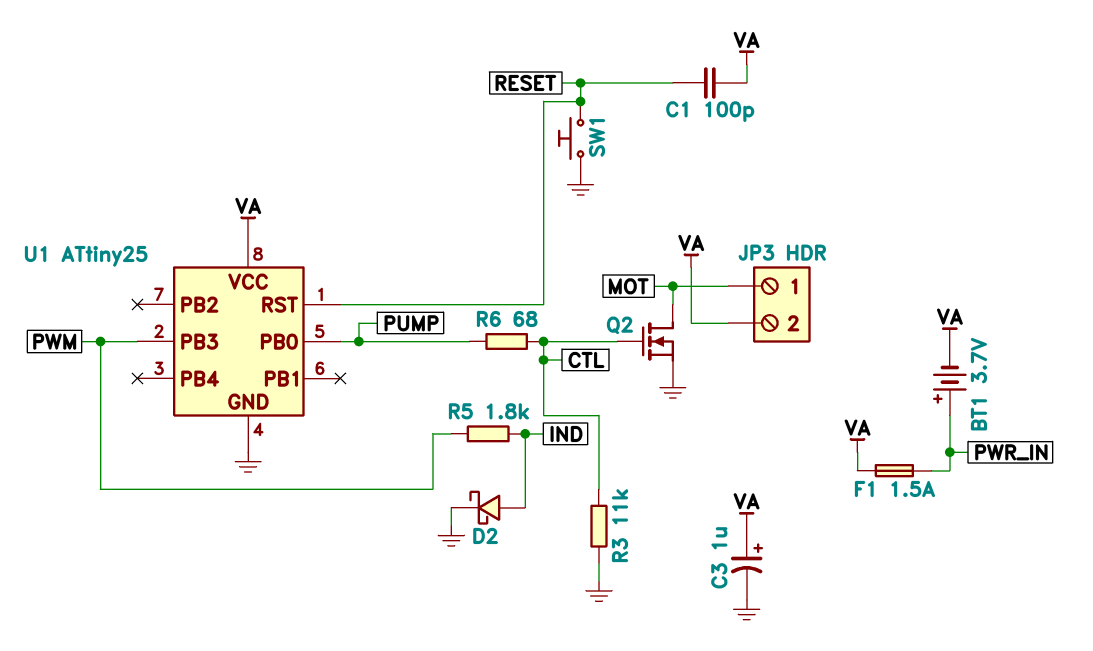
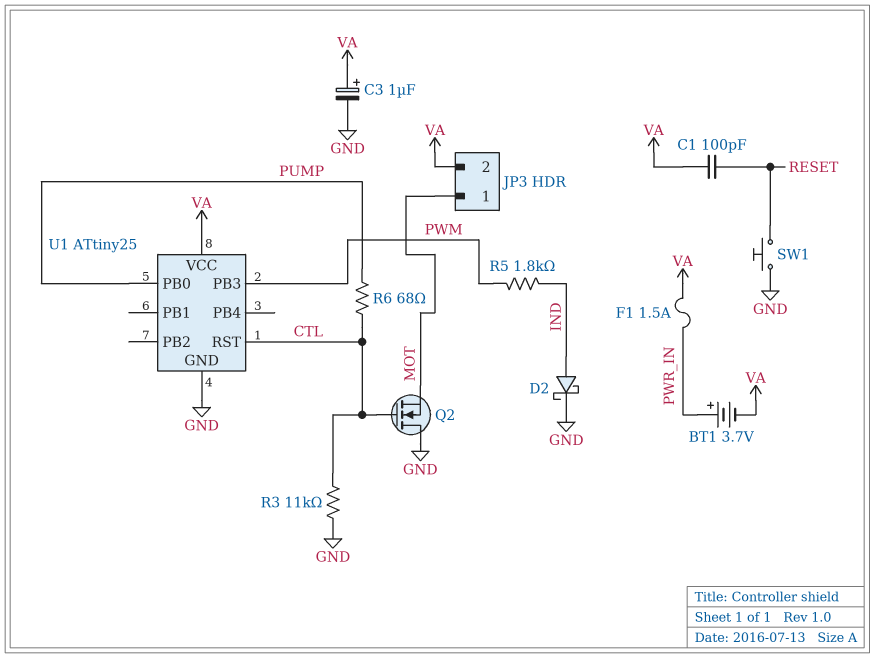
Q2: NMOS (G CTL, D MOT, S GND) -> NMOS (G CTL, D GND, S MOT)
U1 pin RST: RESET -> CTL

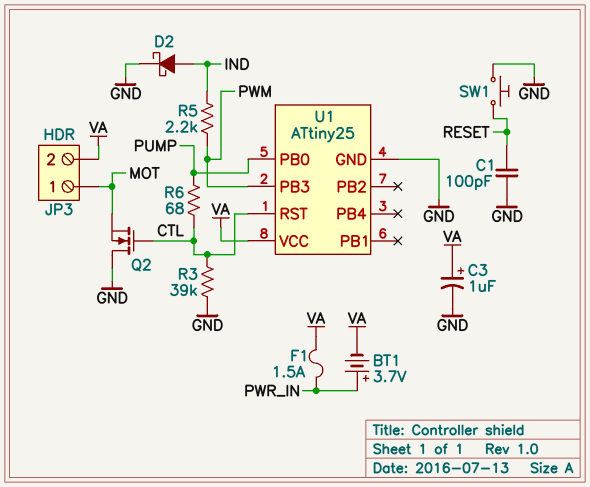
C1: 100pF (RESET, VA) -> 100pF (GND, RESET)
R3: 11k (CTL, GND) -> 39k (CTL, GND)
R5: 1.8k (IND, PWM) -> 2.2k (IND, PWM)

